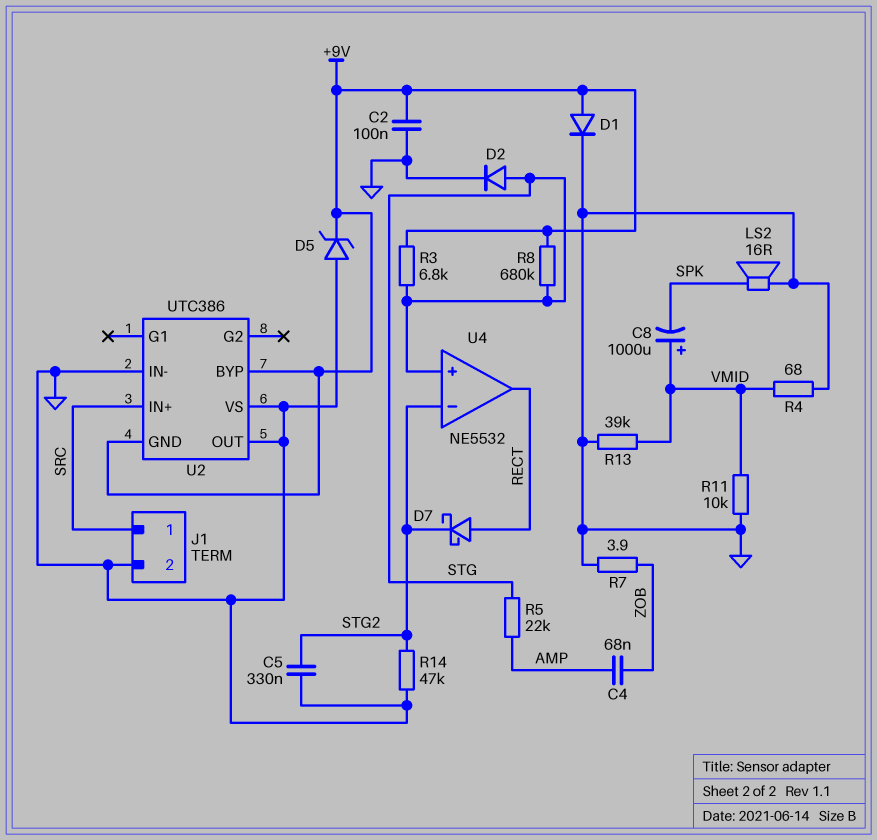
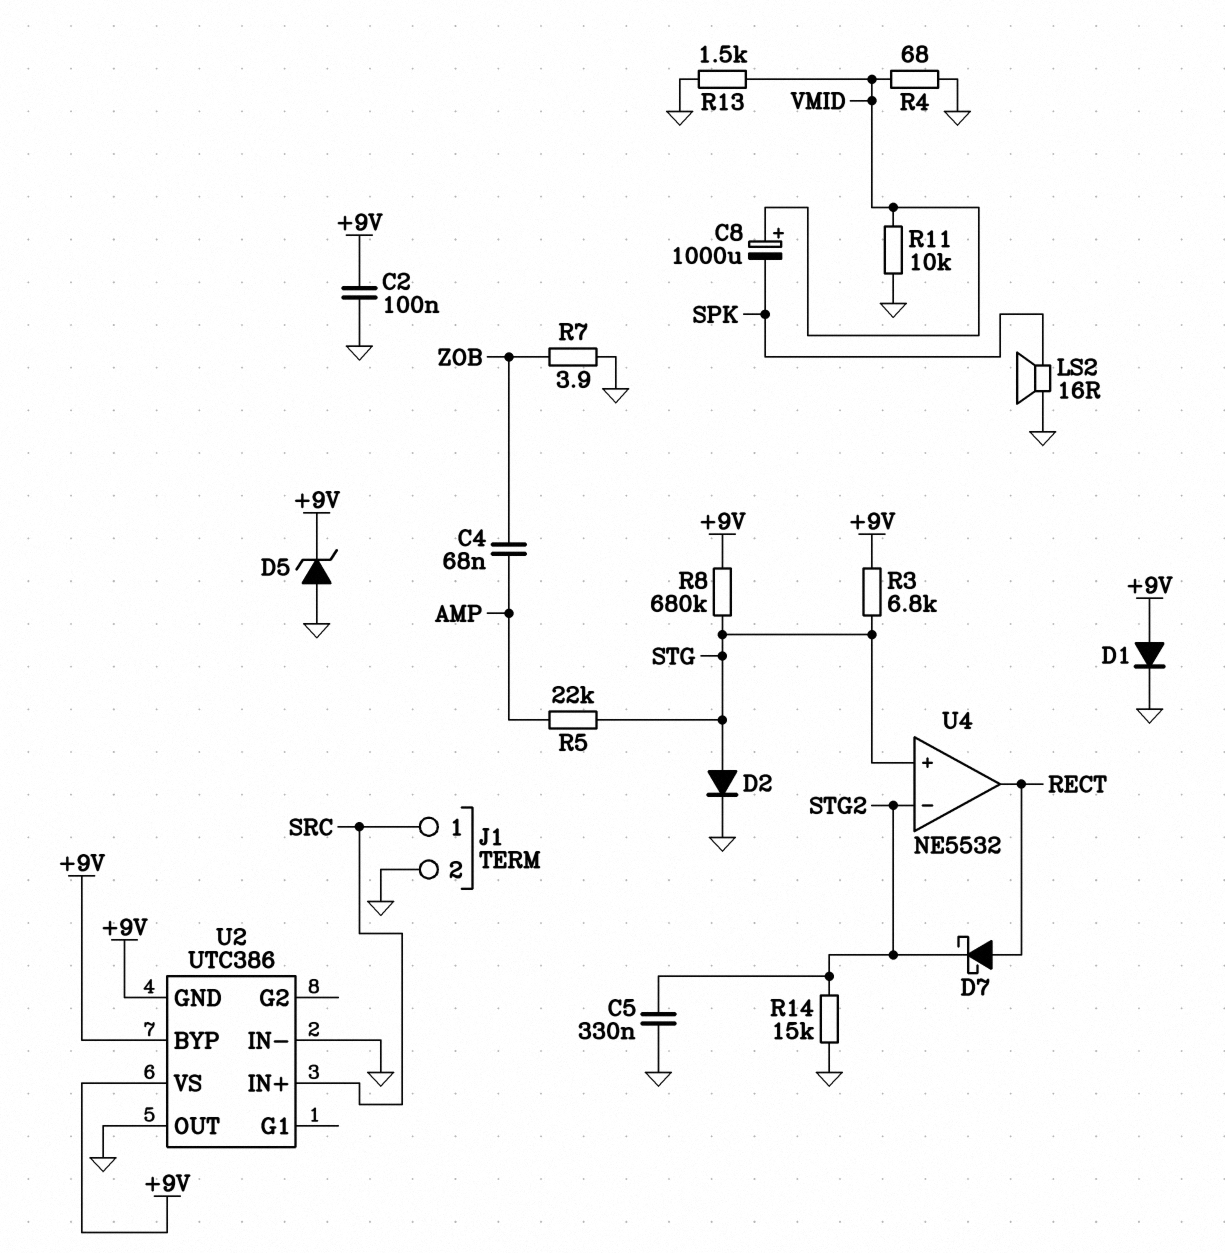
R13: 39k (GND, VMID) -> 1.5k (GND, VMID)
R14: 47k (GND, STG2) -> 15k (GND, STG2)
U2 pin VS: GND -> +9V

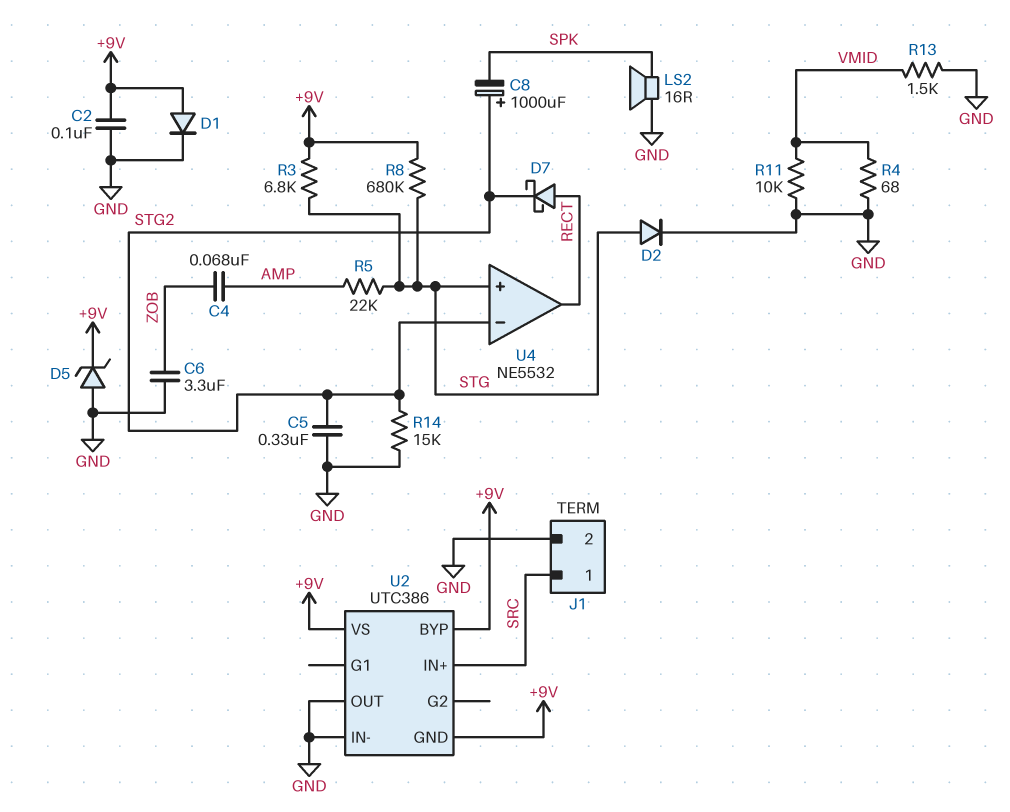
C6: none -> 3.3uF (GND, ZOB)
C8: 1000uF (plus VMID, minus SPK) -> 1000uF (plus STG2, minus SPK)
R7: 3.9 (GND, ZOB) -> none

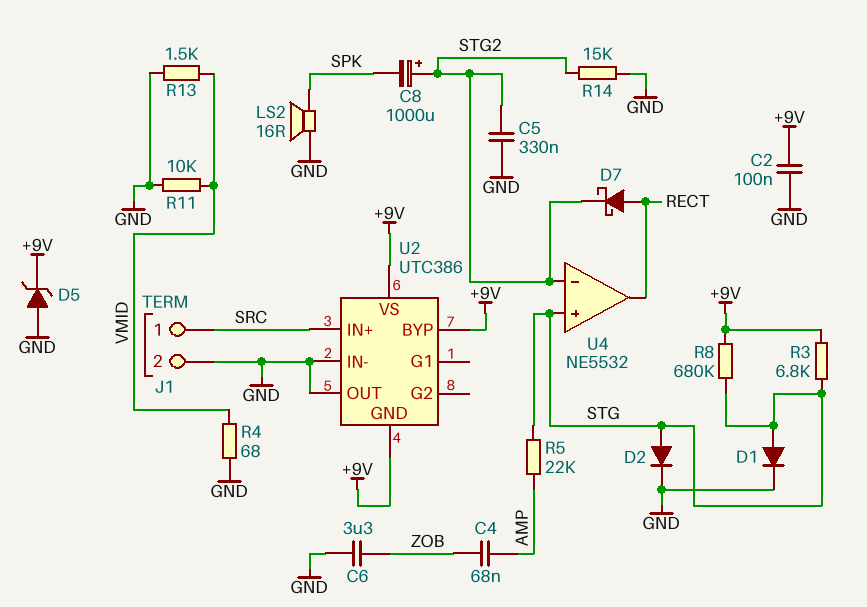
D1: diode (A +9V, K GND) -> diode (A STG, K GND)

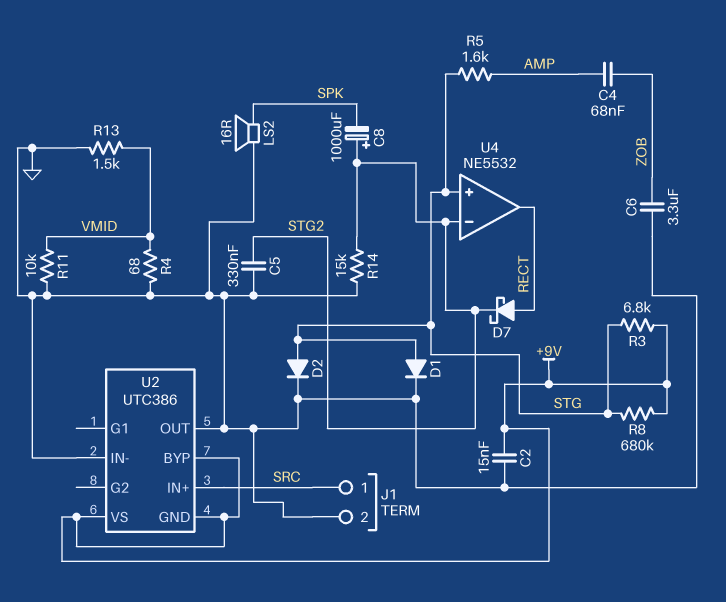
C2: 100nF (+9V, GND) -> 15nF (+9V, GND)
D5: zener (A GND, K +9V) -> none
R5: 22k (AMP, STG) -> 1.6k (AMP, STG)

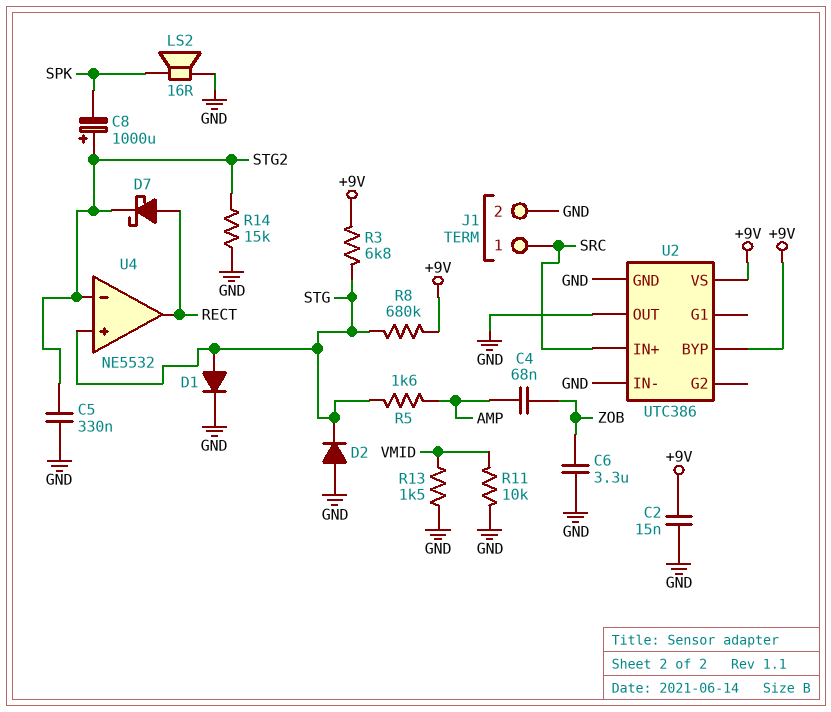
D2: diode (A STG, K GND) -> diode (A GND, K STG)
R4: 68 (GND, VMID) -> none
U2 pin GND: +9V -> GND

